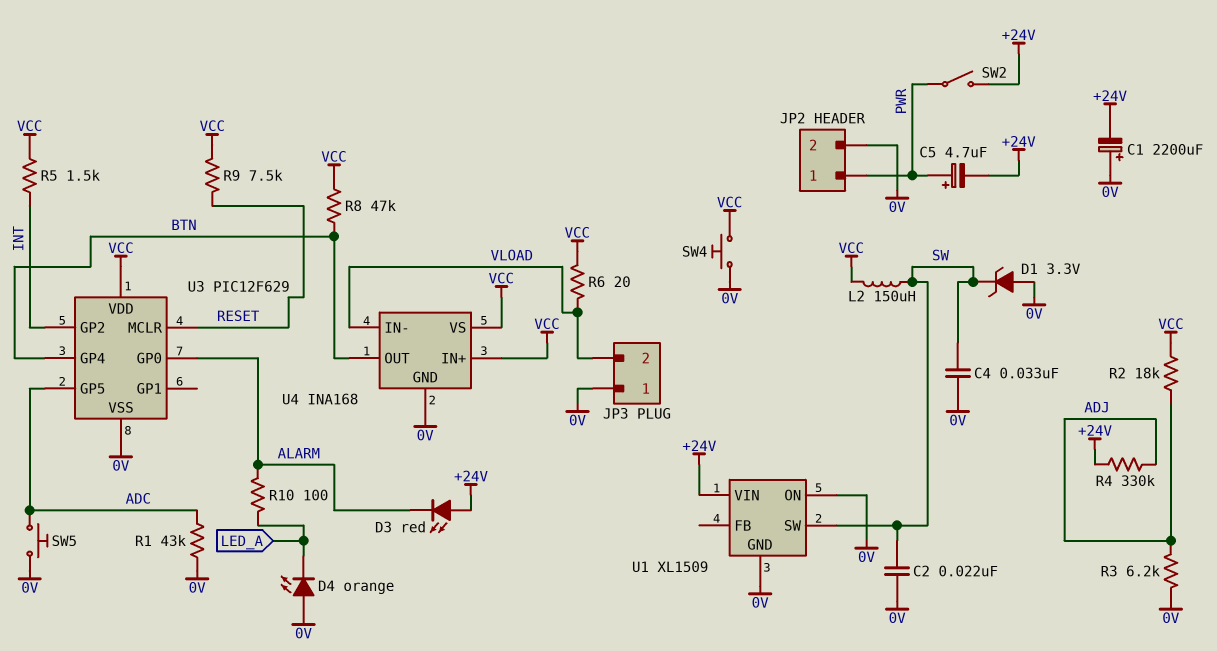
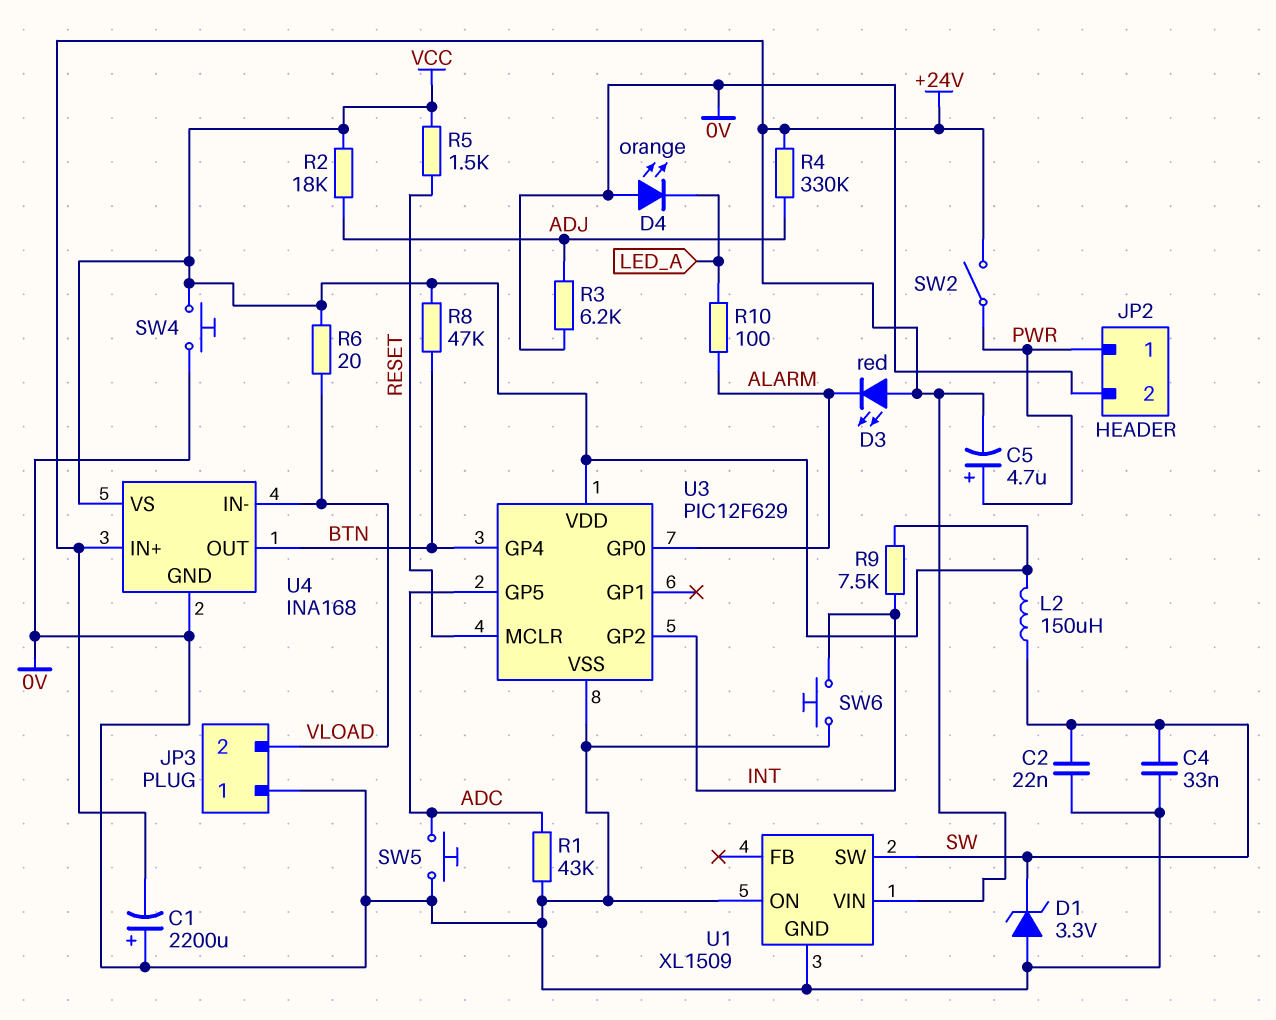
R5: 1.5k (INT, VCC) -> 1.5k (RESET, VCC)
R9: 7.5k (RESET, VCC) -> 7.5k (INT, VCC)
SW6: none -> button (0V, INT)
U4 pin IN+: VCC -> +24V

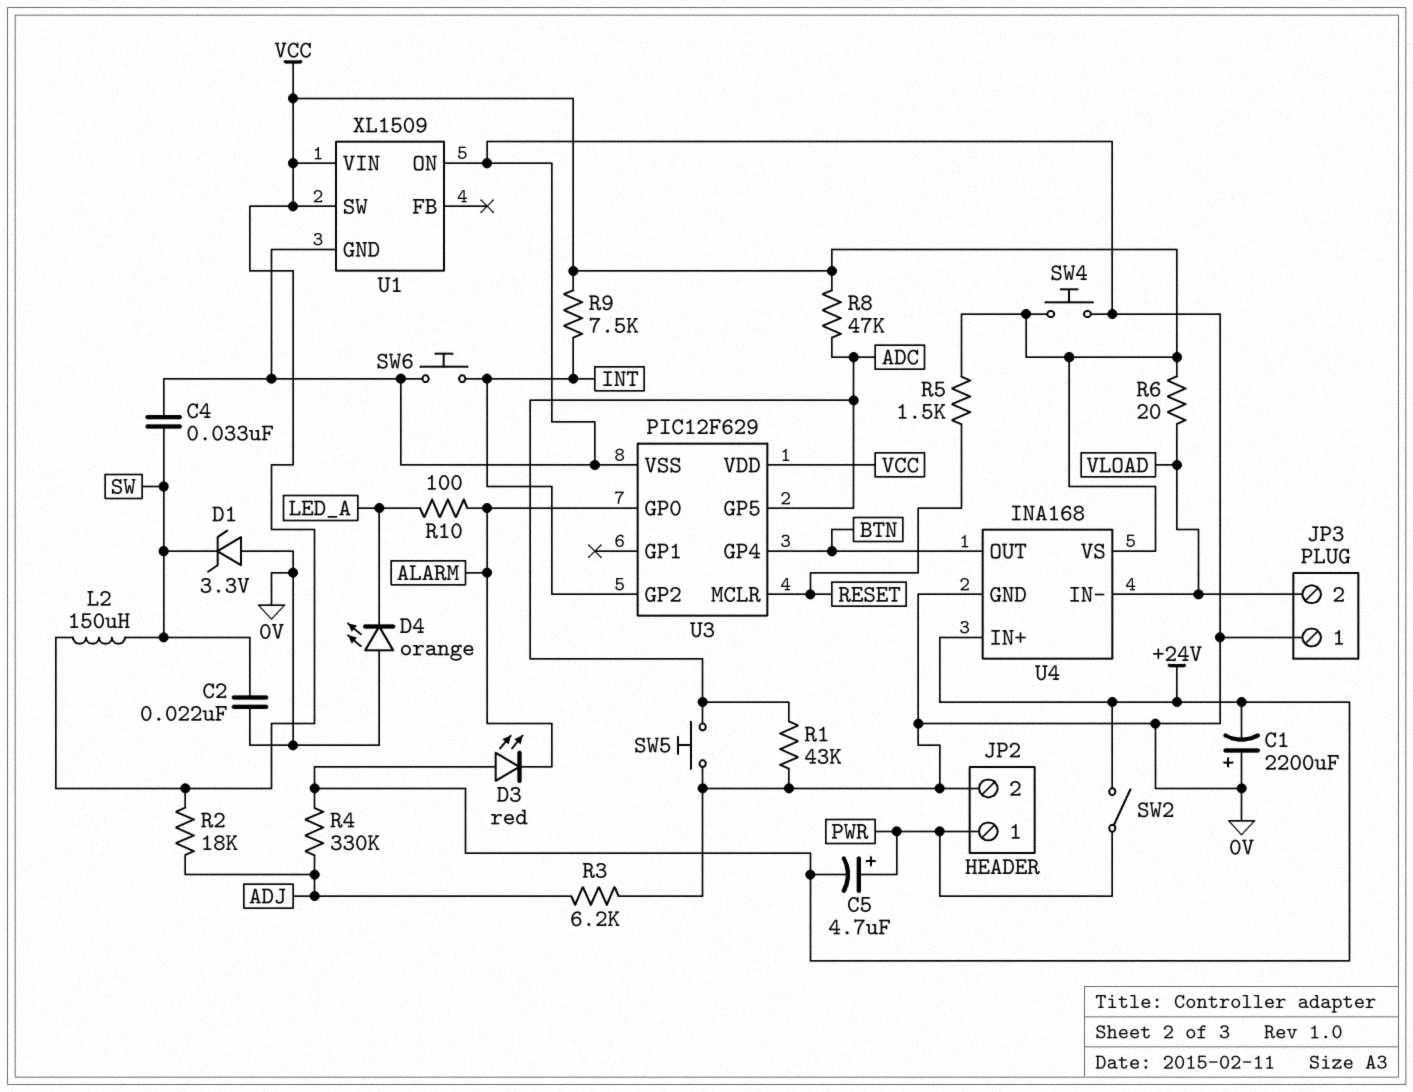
R8: 47k (BTN, VCC) -> 47k (ADC, VCC)
U1 pin SW: SW -> VCC
U1 pin VIN: +24V -> VCC

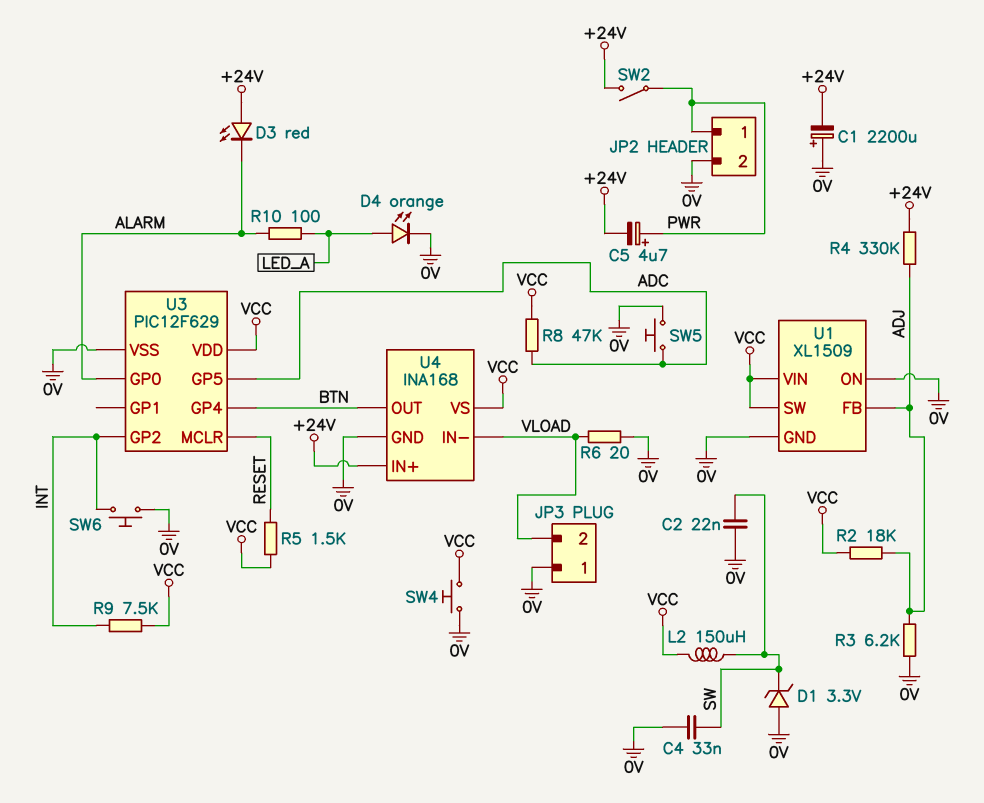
D4: LED orange (A 0V, K LED_A) -> LED orange (A LED_A, K 0V)
R1: 43k (0V, ADC) -> none
R6: 20 (VCC, VLOAD) -> 20 (0V, VLOAD)
U1 pin FB: none -> ADJ

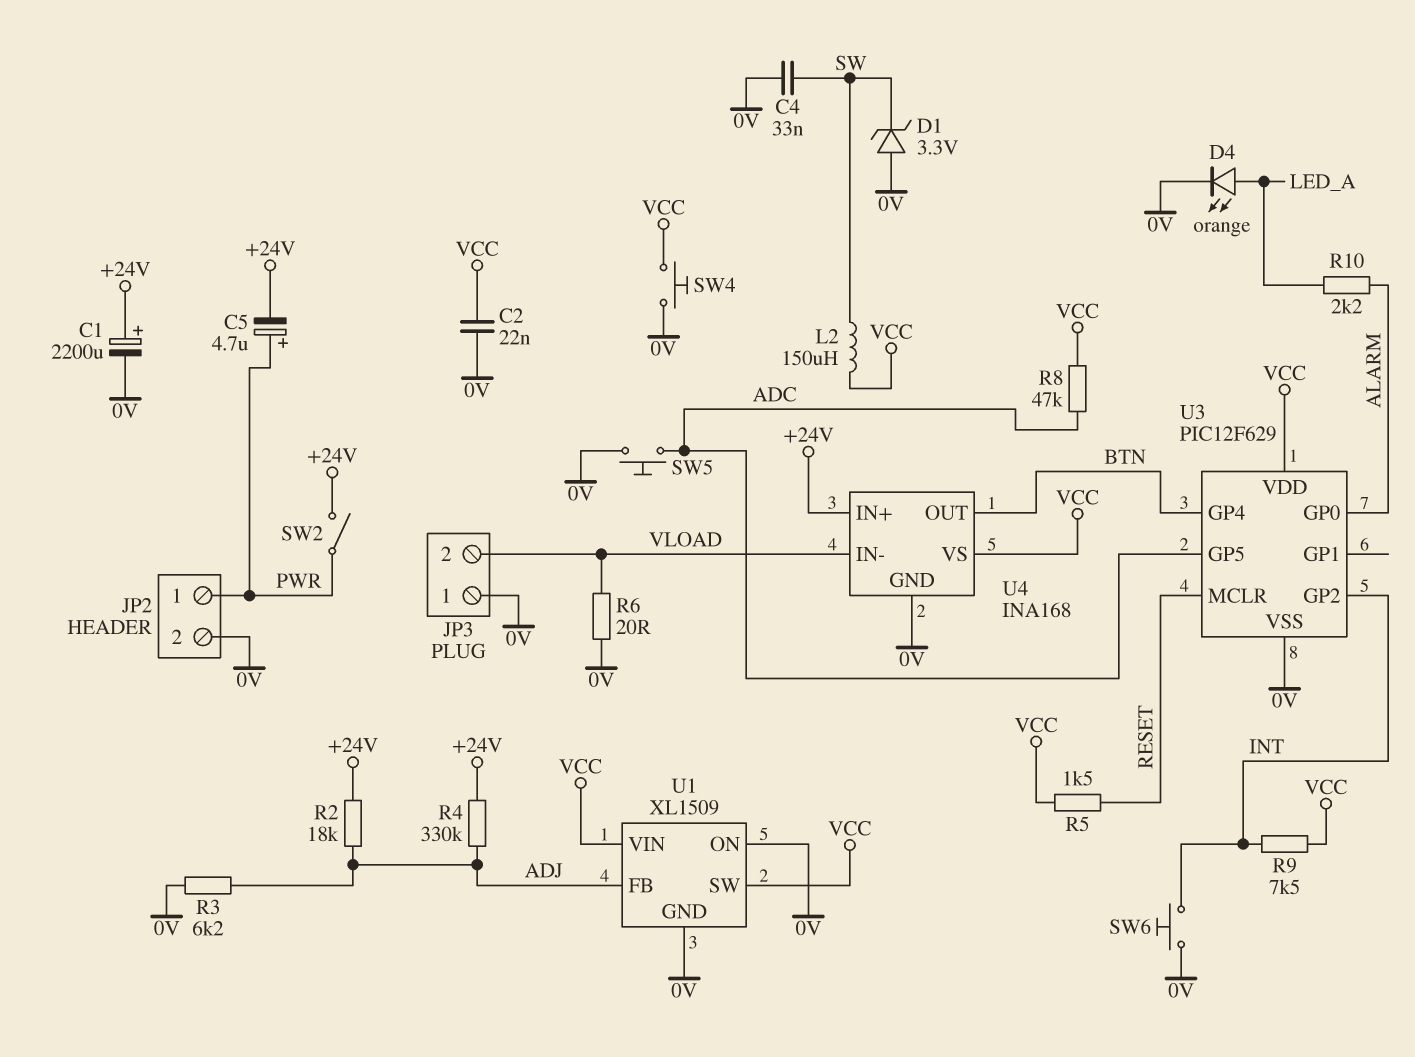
C1: 2200uF (plus 0V, minus +24V) -> 2200uF (plus +24V, minus 0V)
C2: 22nF (0V, SW) -> 22nF (0V, VCC)
D3: LED red (A +24V, K ALARM) -> none
R2: 18k (ADJ, VCC) -> 18k (+24V, ADJ)
R10: 100 (ALARM, LED_A) -> 2.2k (ALARM, LED_A)

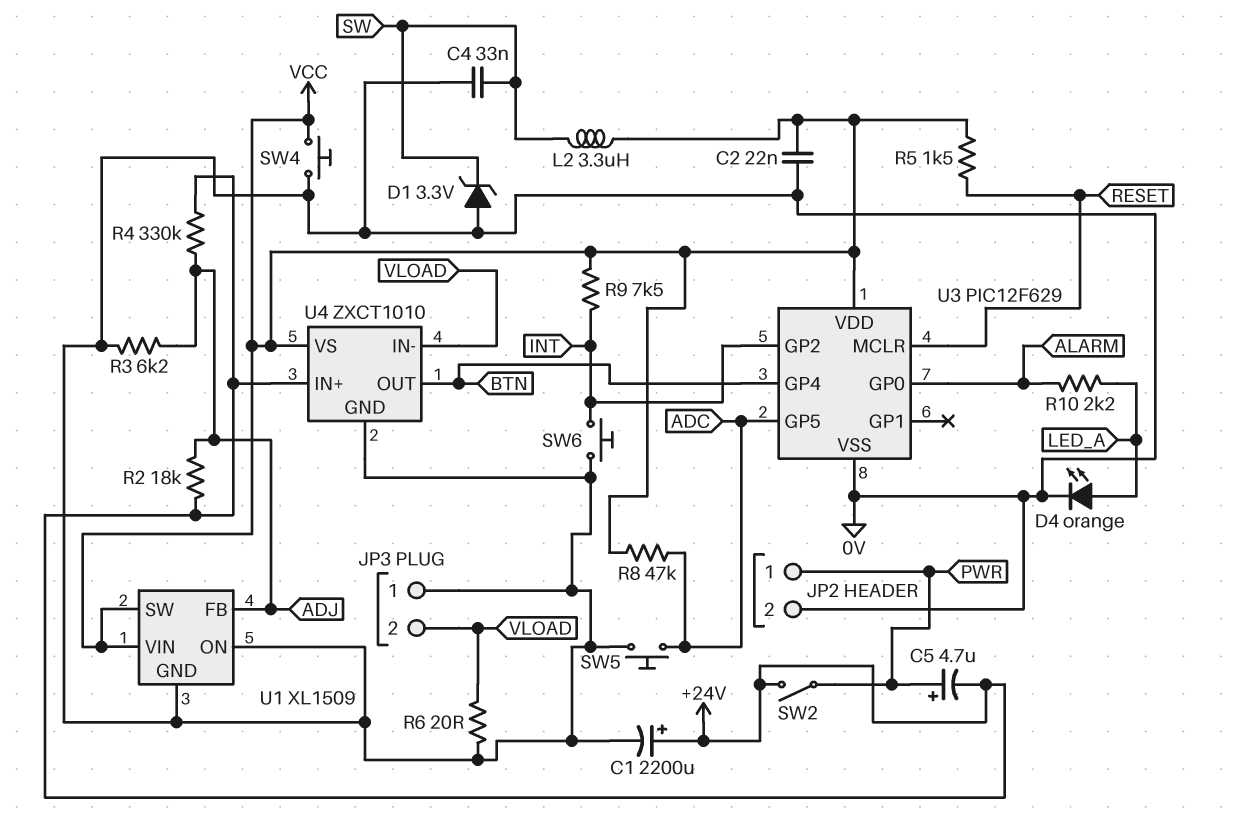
L2: 150uH (SW, VCC) -> 3.3uH (SW, VCC)
U4: INA168 -> ZXCT1010

